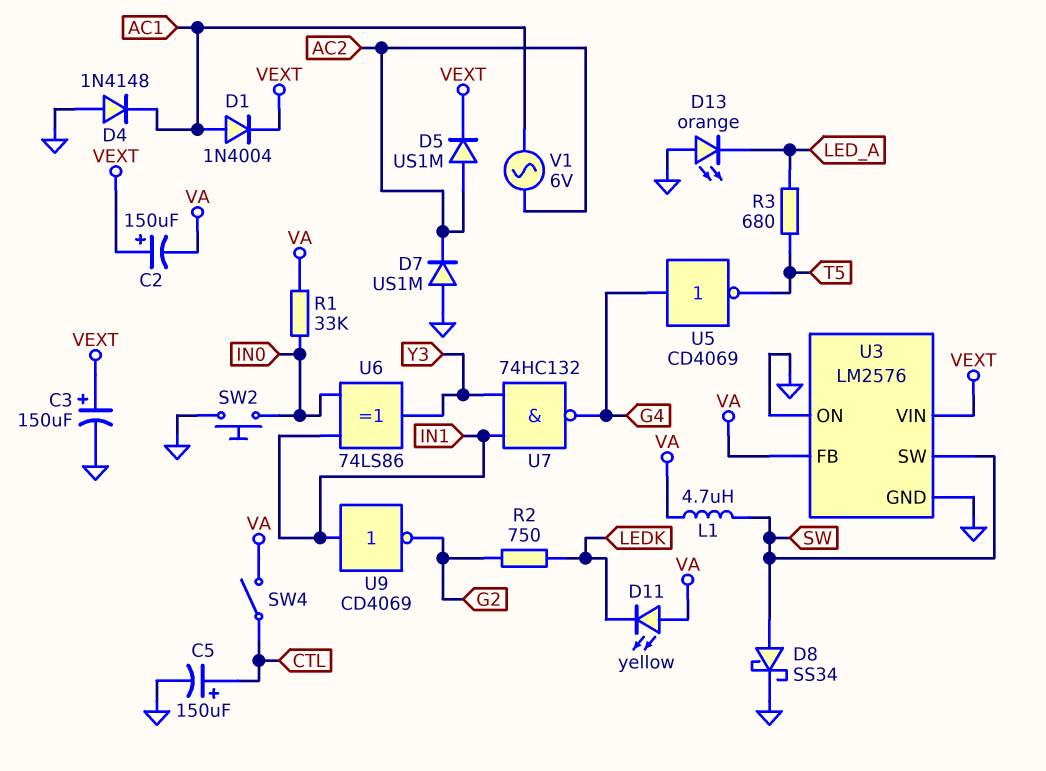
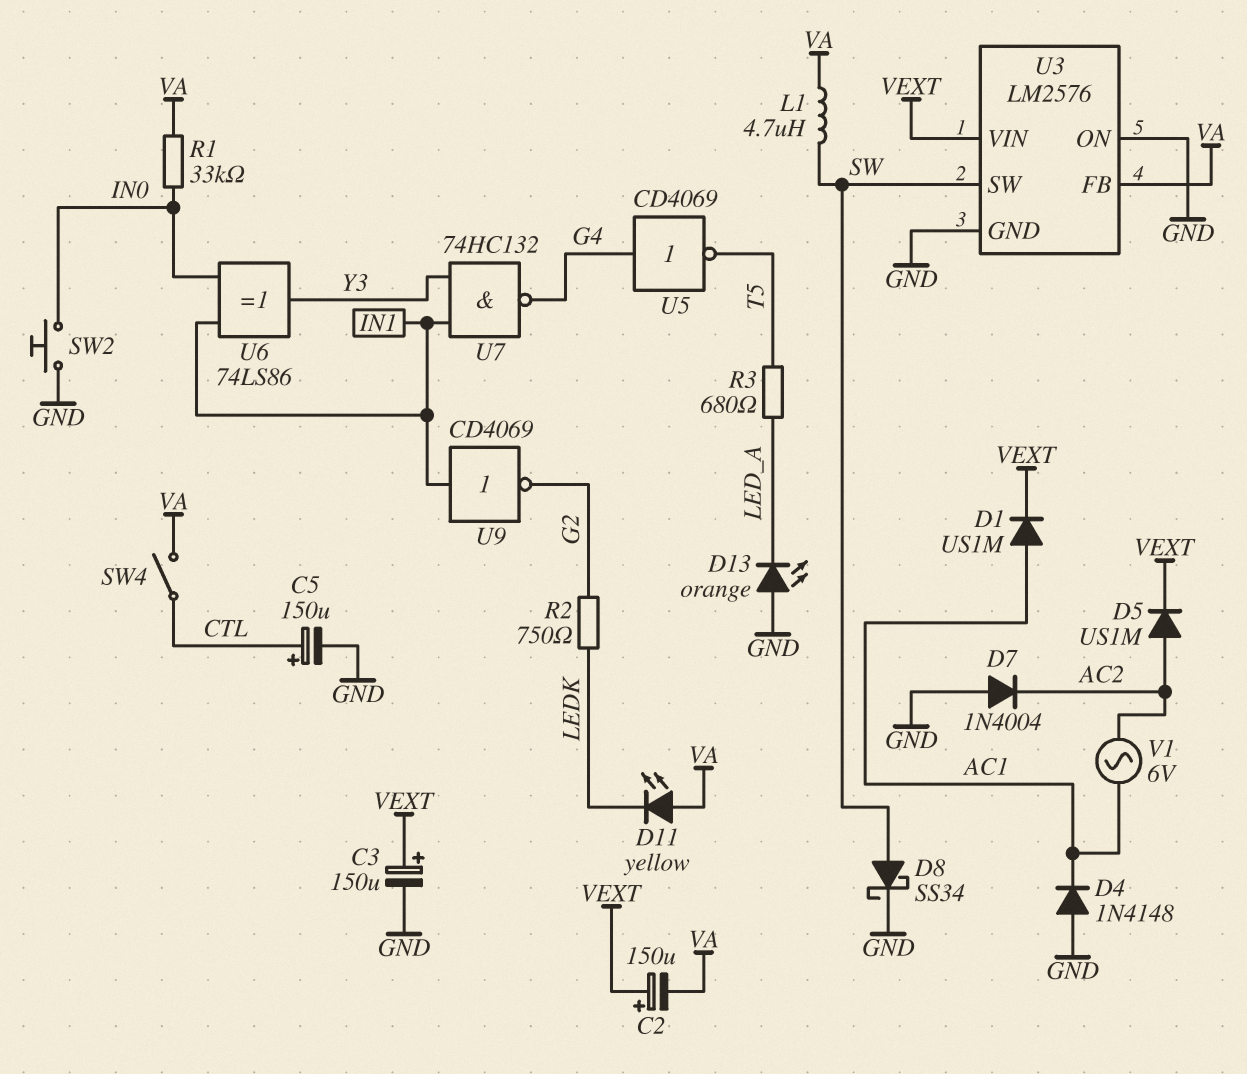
D1: diode 1N4004 (A AC1, K VEXT) -> diode US1M (A AC1, K VEXT)
D7: diode US1M (A GND, K AC2) -> diode 1N4004 (A GND, K AC2)

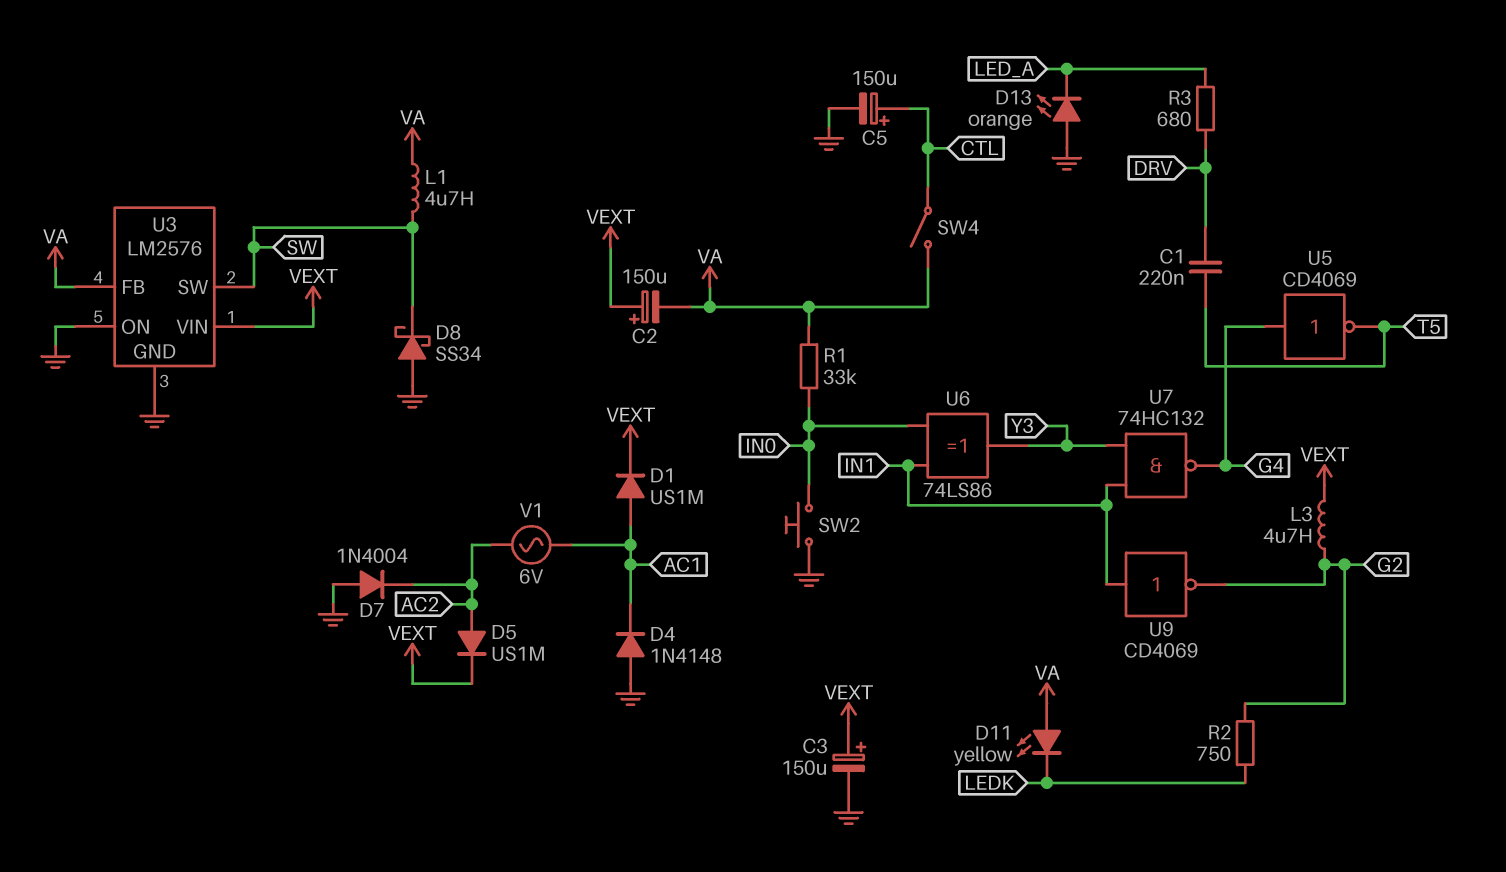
C1: none -> 220nF (DRV, T5)
D8: schottky SS34 (A SW, K GND) -> schottky SS34 (A GND, K SW)
L3: none -> 4.7uH (G2, VEXT)
R3: 680 (LED_A, T5) -> 680 (DRV, LED_A)

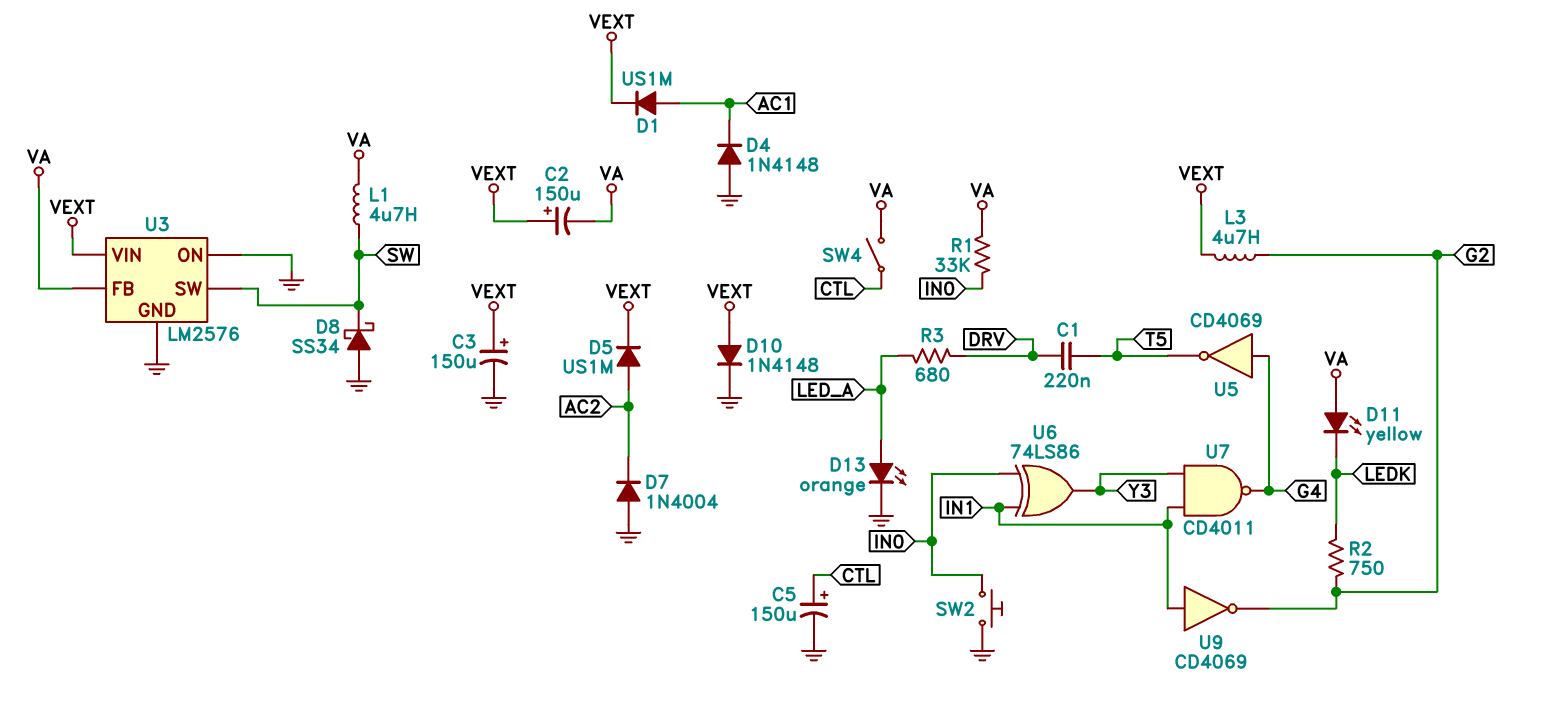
D10: none -> diode 1N4148 (A VEXT, K GND)
D13: LED orange (A GND, K LED_A) -> LED orange (A LED_A, K GND)
U7: NAND 74HC132 (in IN1, in Y3, out G4) -> NAND CD4011 (in IN1, in Y3, out G4)
V1: AC 6V (AC1, AC2) -> none

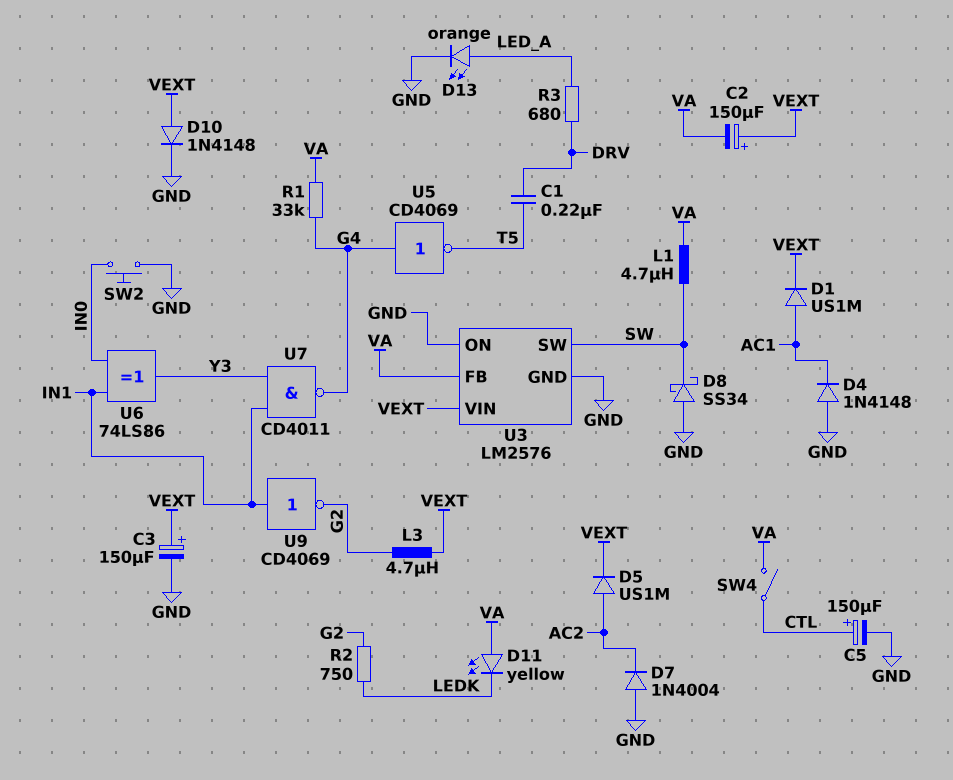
R1: 33k (IN0, VA) -> 33k (G4, VA)

